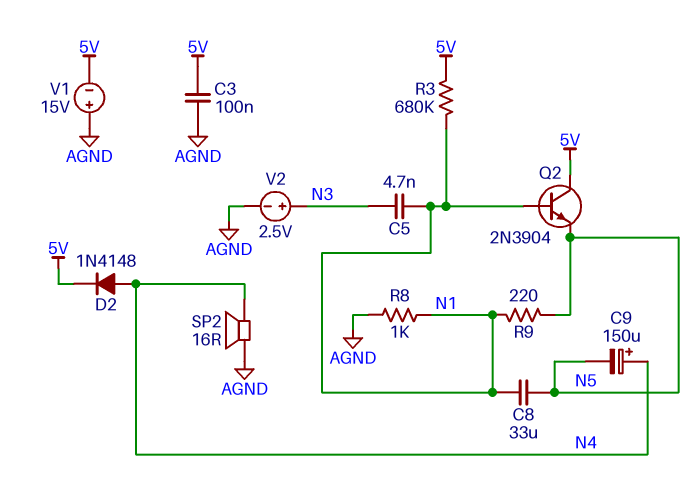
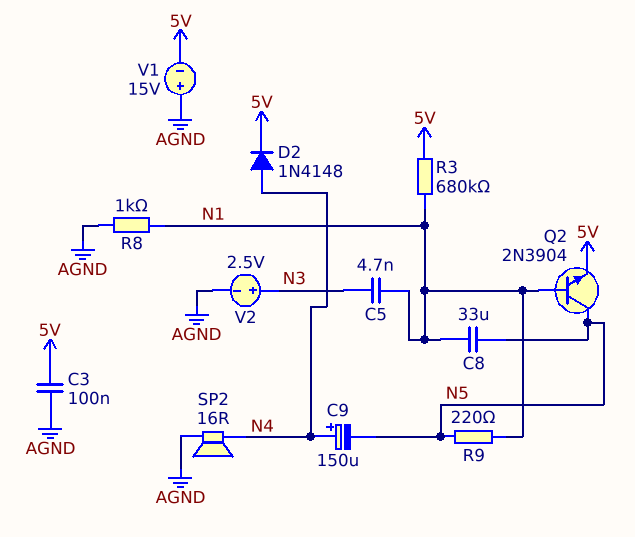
Q2: NPN 2N3904 (B N1, C 5V, E N5) -> NPN 2N3904 (B N1, C N5, E 5V)

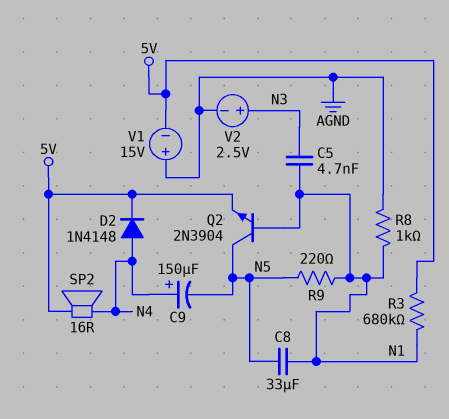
C3: 100nF (5V, AGND) -> none
SP2: speaker 16R (AGND, N4) -> speaker 16R (5V, N4)

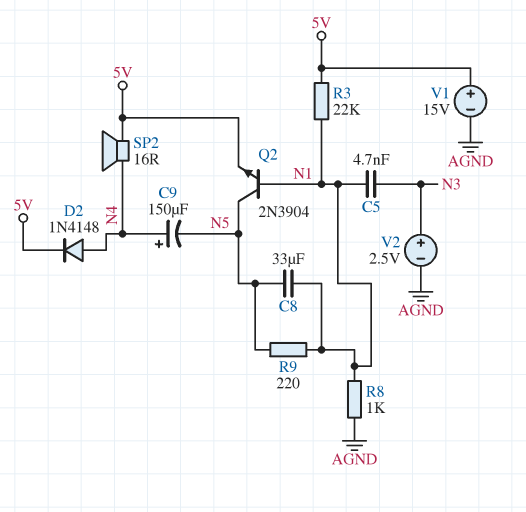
R3: 680k (5V, N1) -> 22k (5V, N1)
V1: 15V (plus AGND, minus 5V) -> 15V (plus 5V, minus AGND)

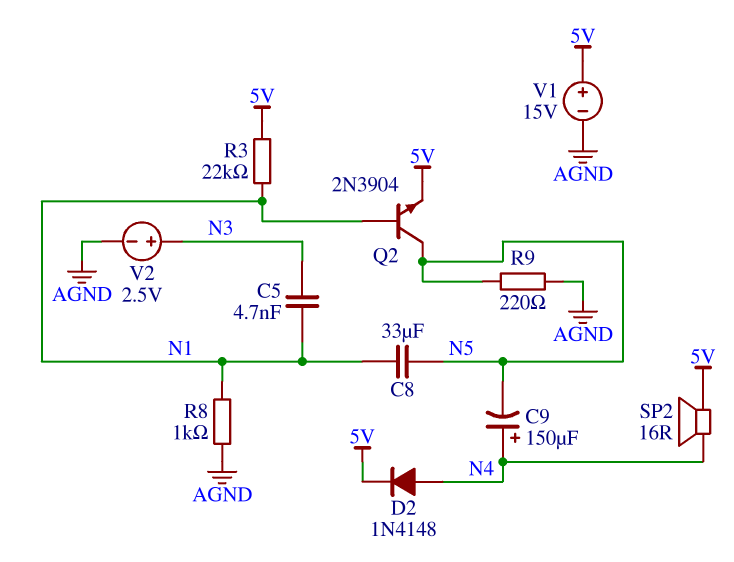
R9: 220 (N1, N5) -> 220 (AGND, N5)

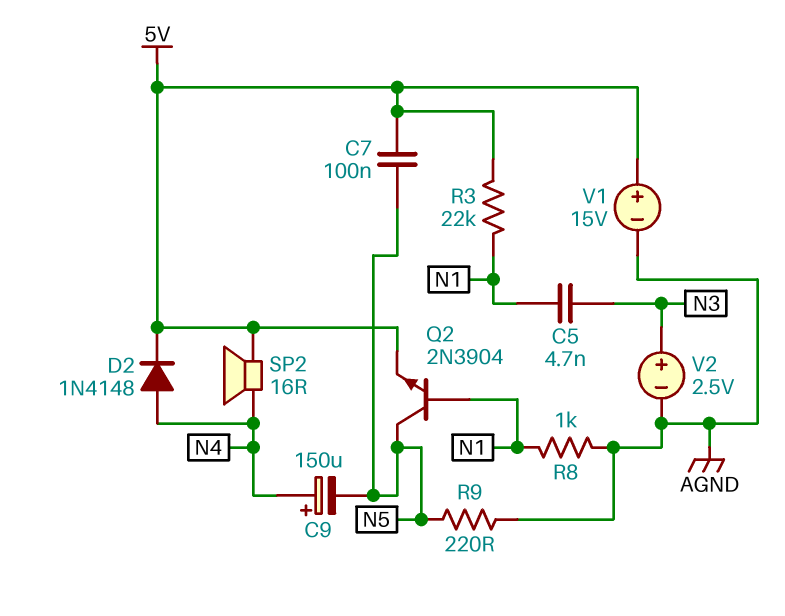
C7: none -> 100nF (5V, N5)
C8: 33uF (N1, N5) -> none

